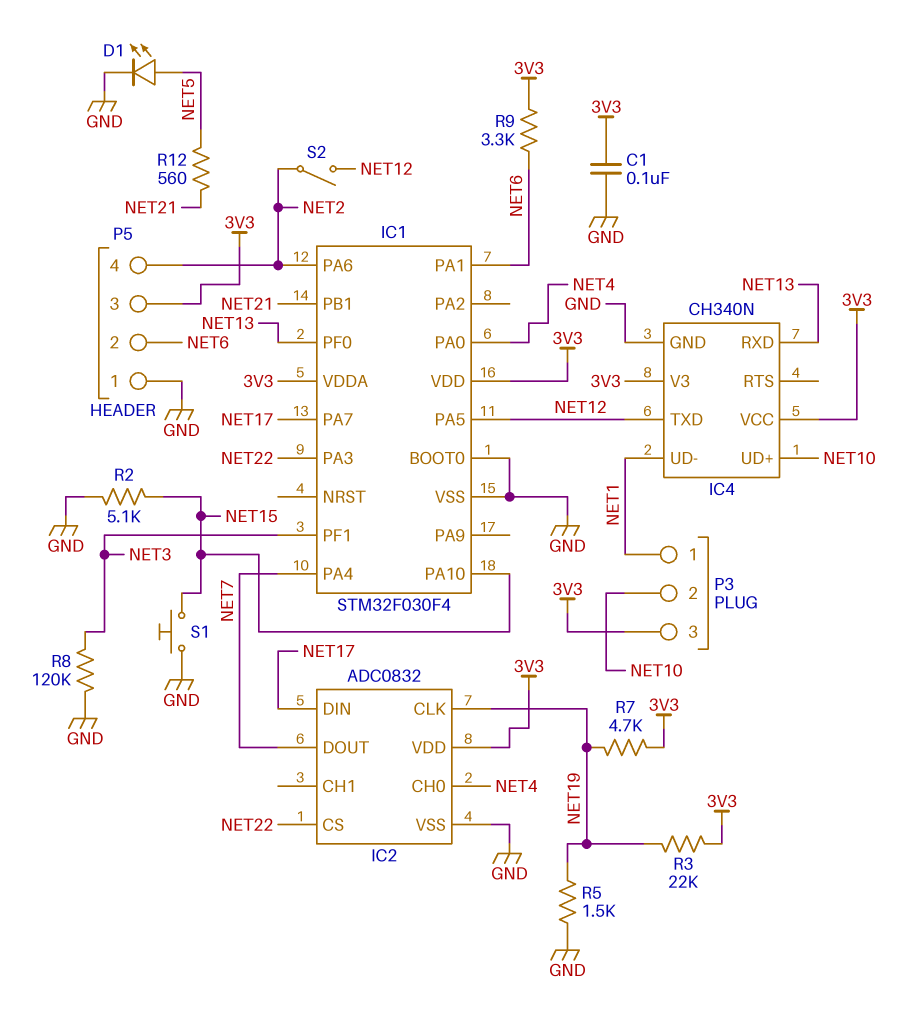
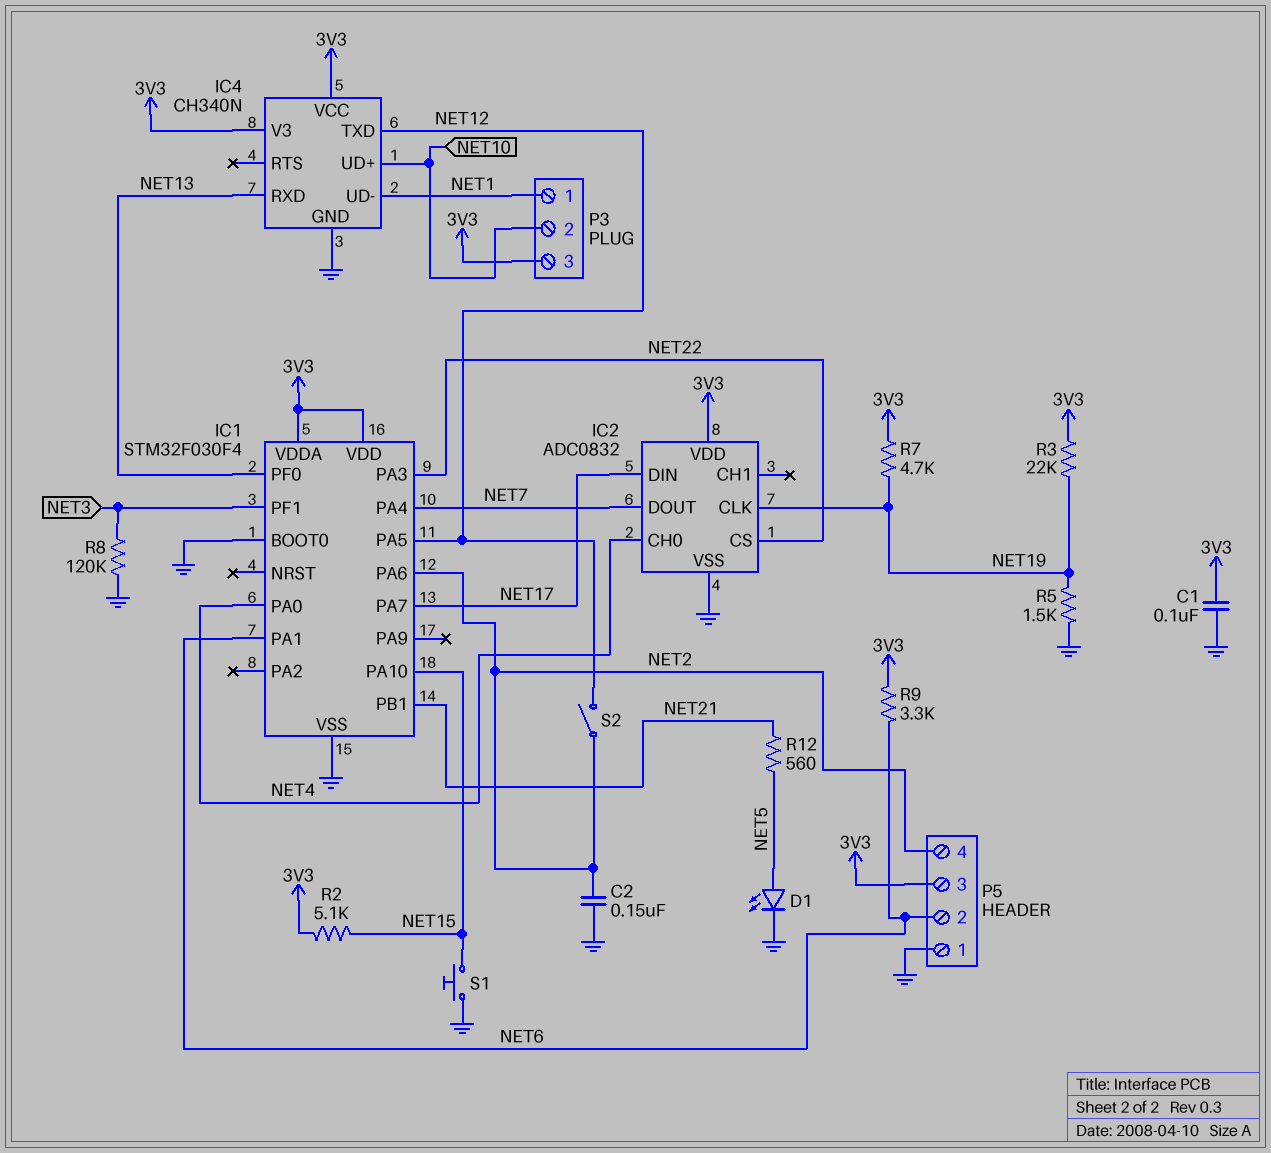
C2: none -> 150nF (GND, NET2)
R2: 5.1k (GND, NET15) -> 5.1k (3V3, NET15)

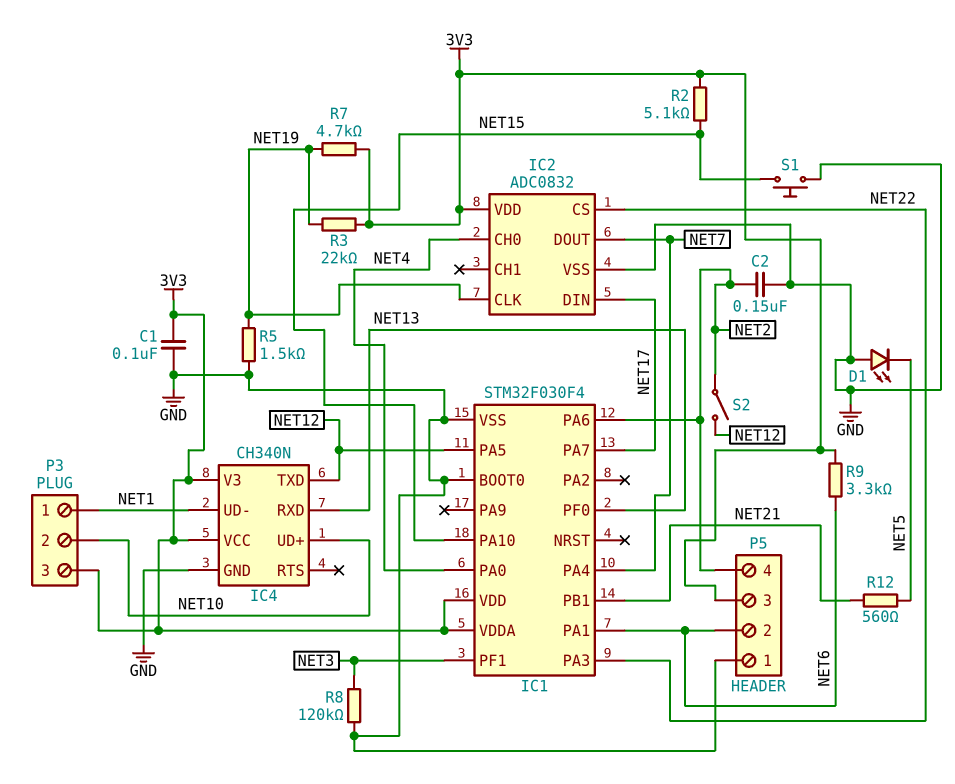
D1: LED (A NET5, K GND) -> LED (A GND, K NET5)

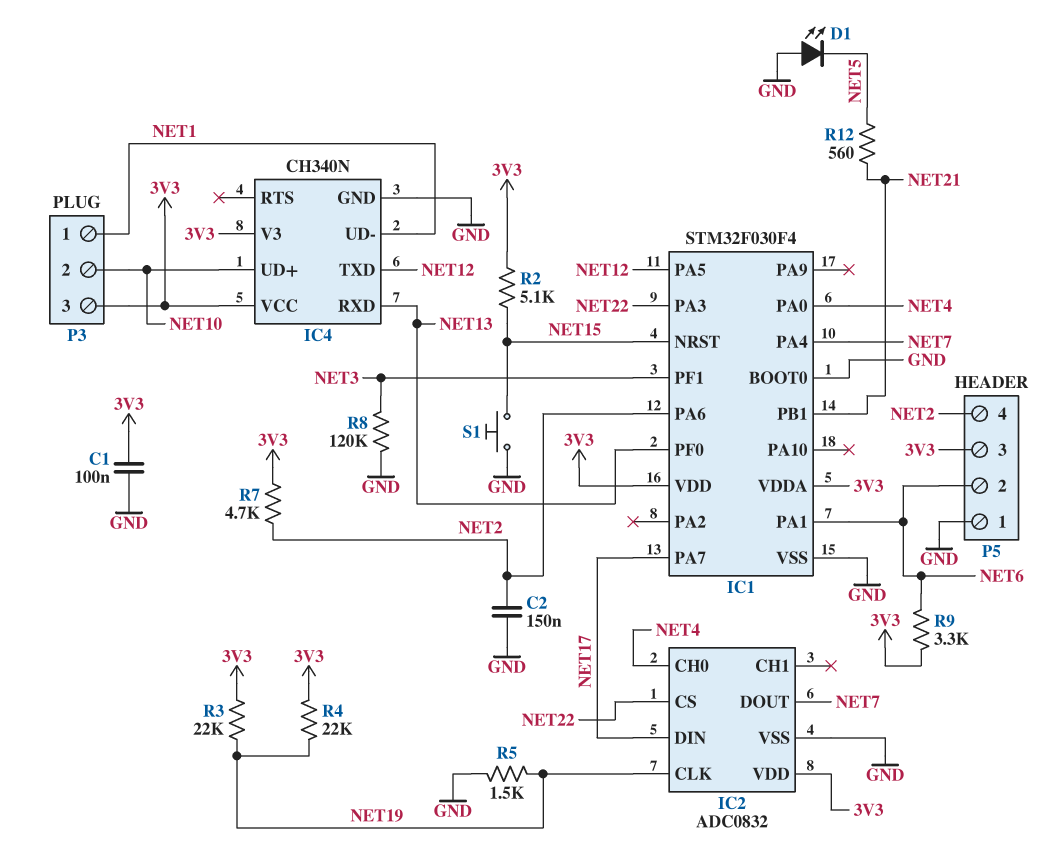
IC1 pin NRST: none -> NET15
IC1 pin PA10: NET15 -> none
R4: none -> 22k (3V3, NET19)
R7: 4.7k (3V3, NET19) -> 4.7k (3V3, NET2)
S2: switch (NET2, NET12) -> none

